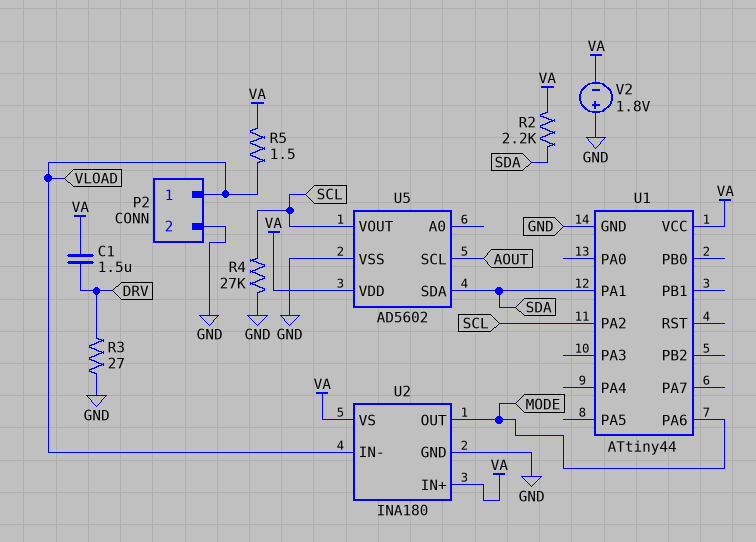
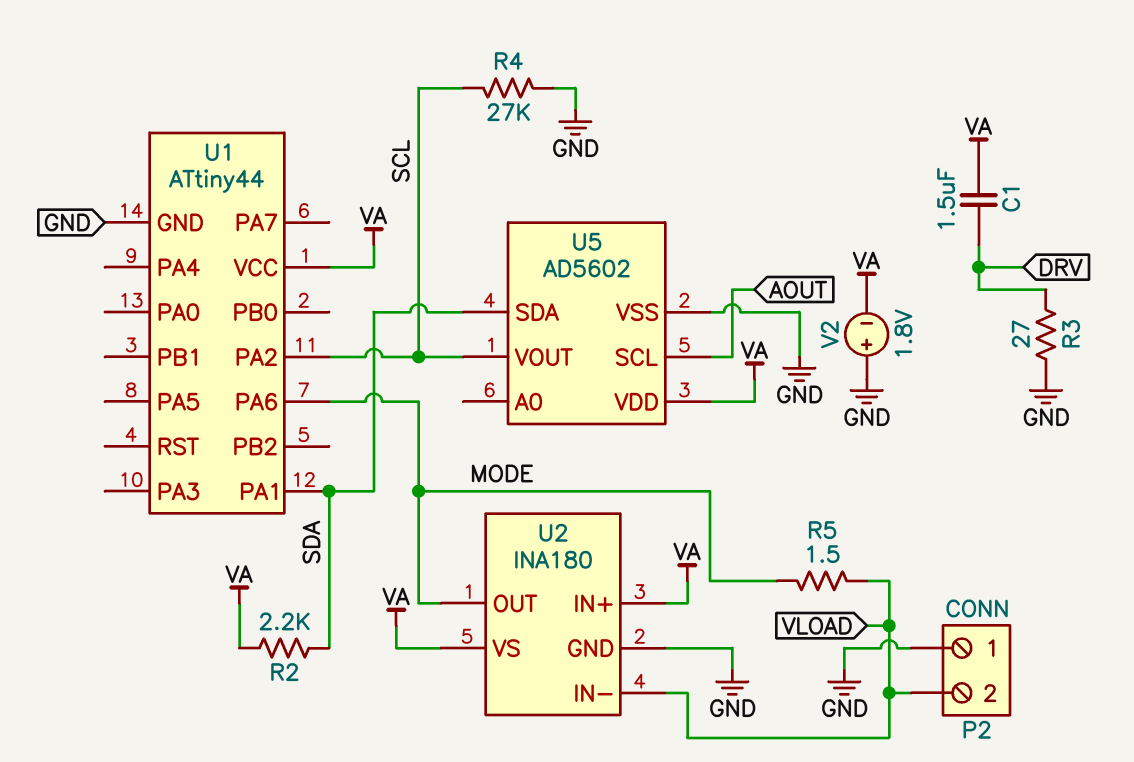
P2 pin 1: VLOAD -> GND
P2 pin 2: GND -> VLOAD
R5: 1.5 (VA, VLOAD) -> 1.5 (MODE, VLOAD)

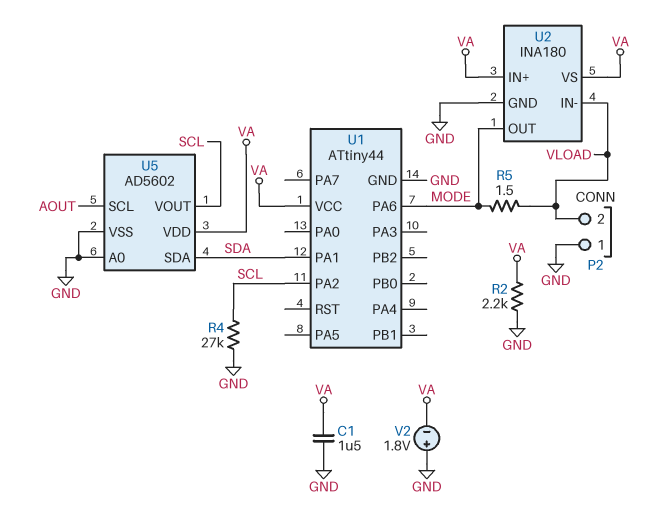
C1: 1.5uF (DRV, VA) -> 1.5uF (GND, VA)
R2: 2.2k (SDA, VA) -> 2.2k (GND, VA)
R3: 27 (DRV, GND) -> none
U5 pin A0: none -> GND

